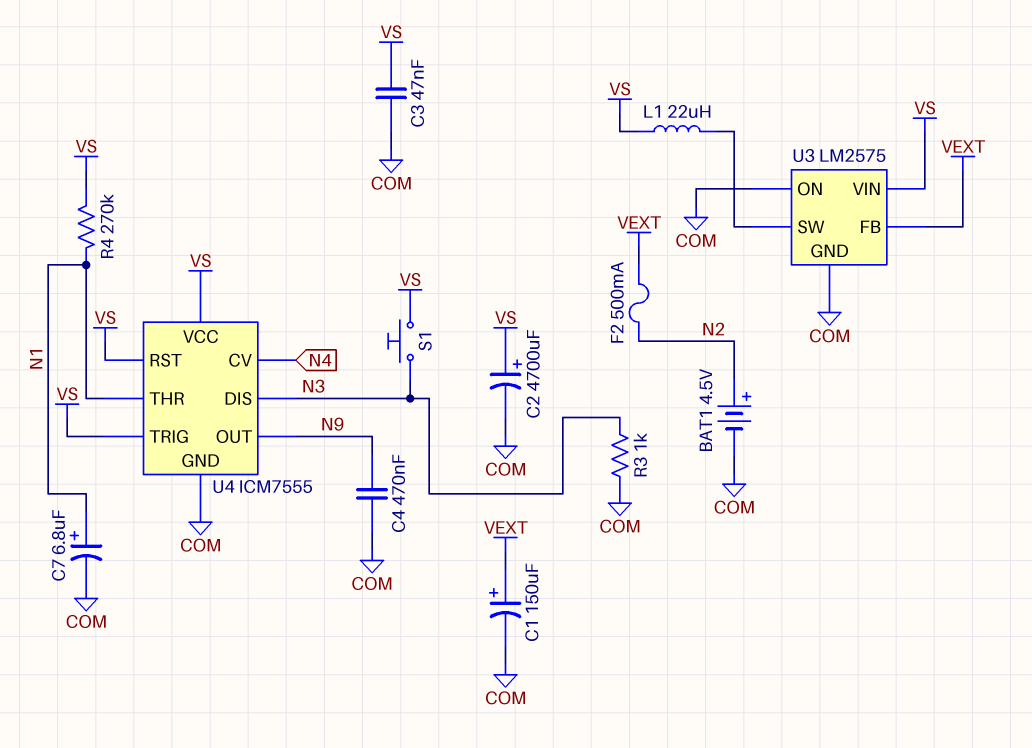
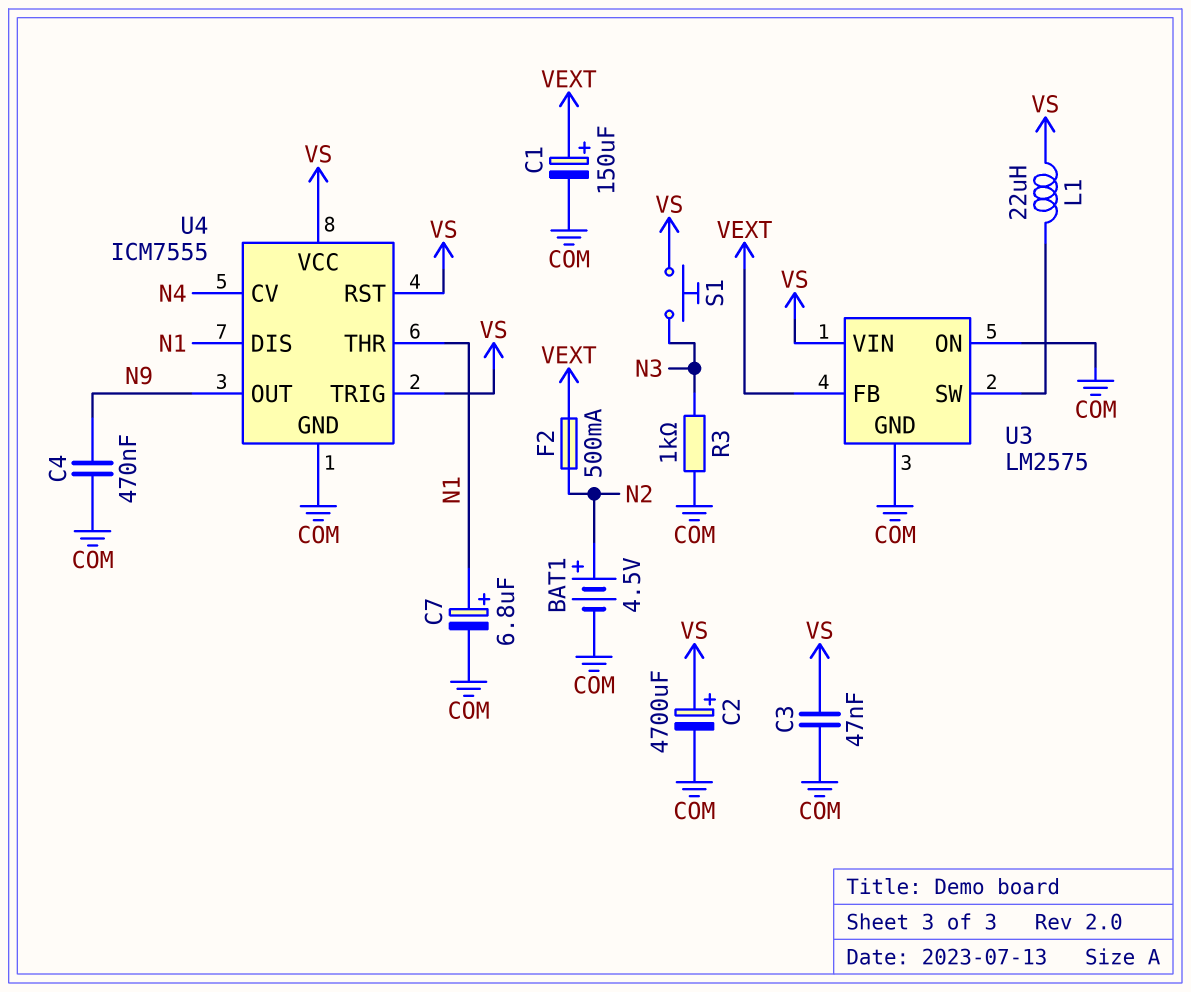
R4: 270k (N1, VS) -> none
U4 pin DIS: N3 -> N1

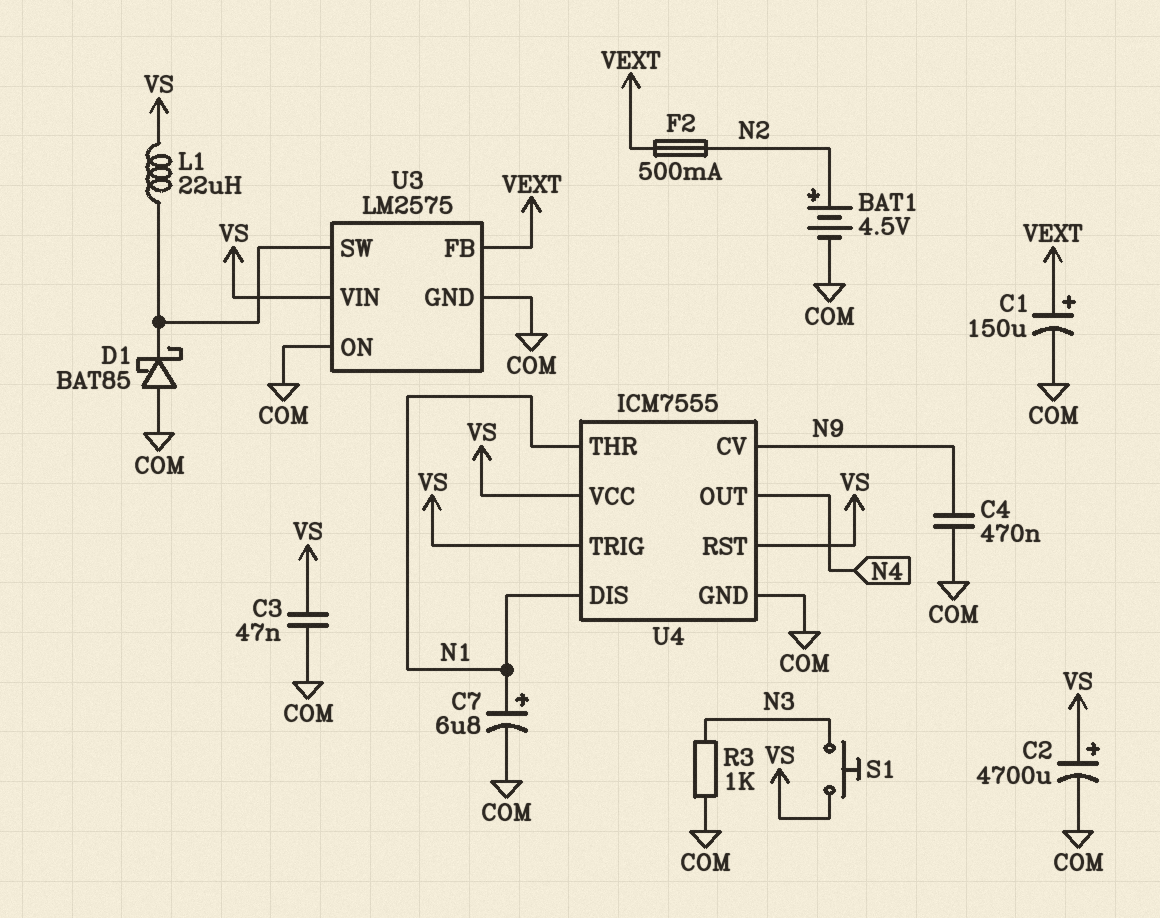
D1: none -> schottky BAT85 (A COM, K U3/SW)
U4 pin CV: N4 -> N9
U4 pin OUT: N9 -> N4

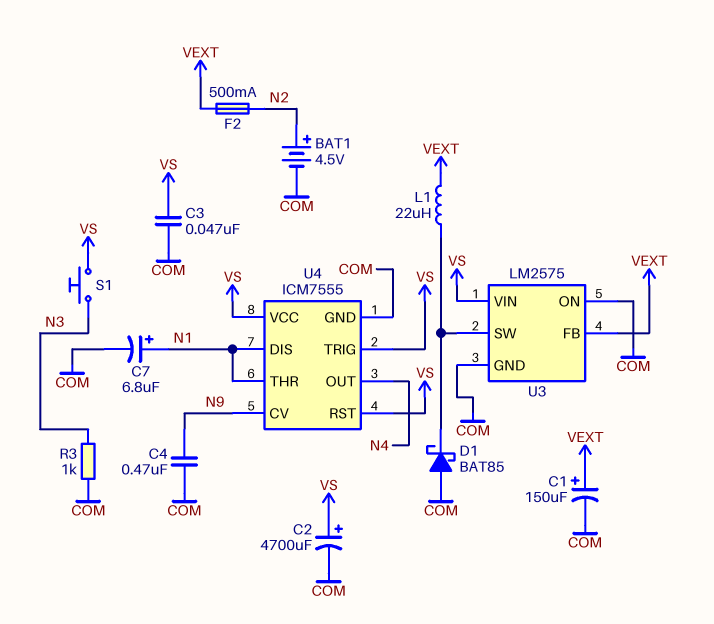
L1: 22uH (U3/SW, VS) -> 22uH (U3/SW, VEXT)

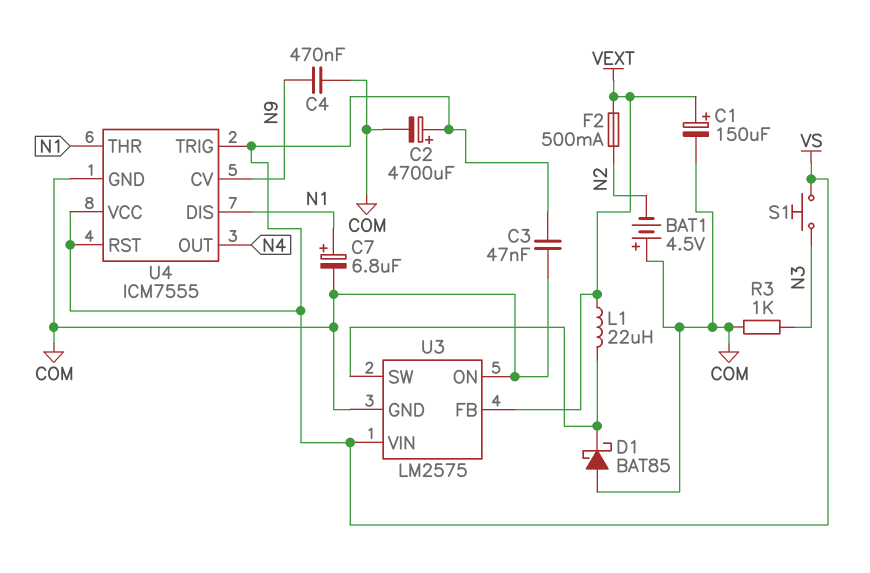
BAT1: 4.5V (plus N2, minus COM) -> 4.5V (plus COM, minus N2)

